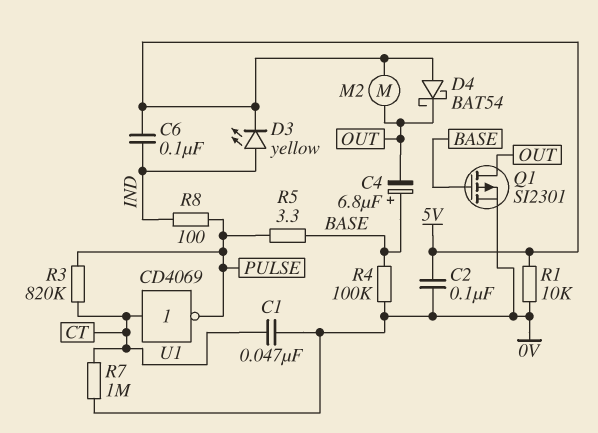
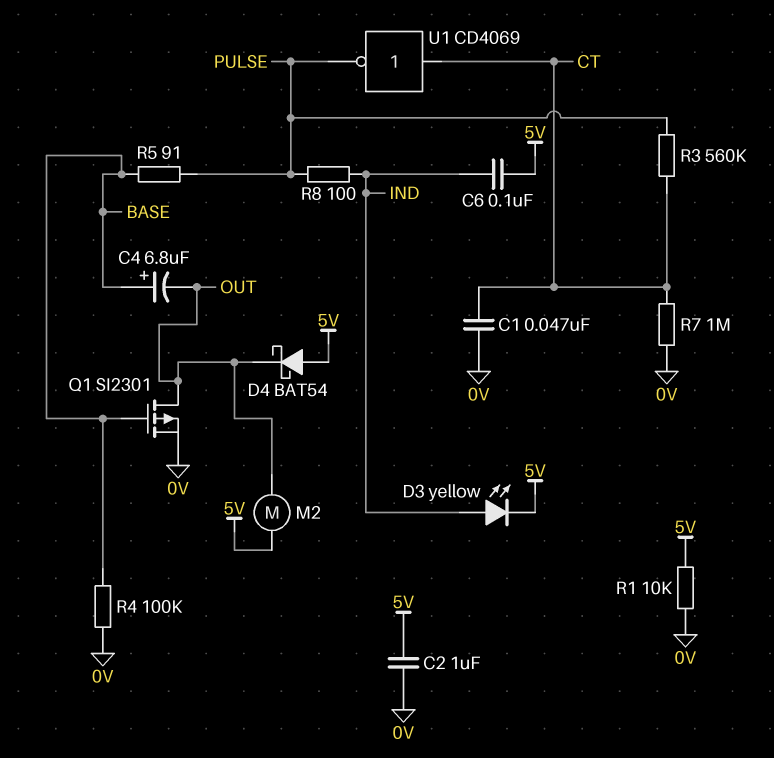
C2: 100nF (0V, 5V) -> 1uF (0V, 5V)
R3: 820k (CT, PULSE) -> 560k (CT, PULSE)
R5: 3.3 (BASE, PULSE) -> 91 (BASE, PULSE)

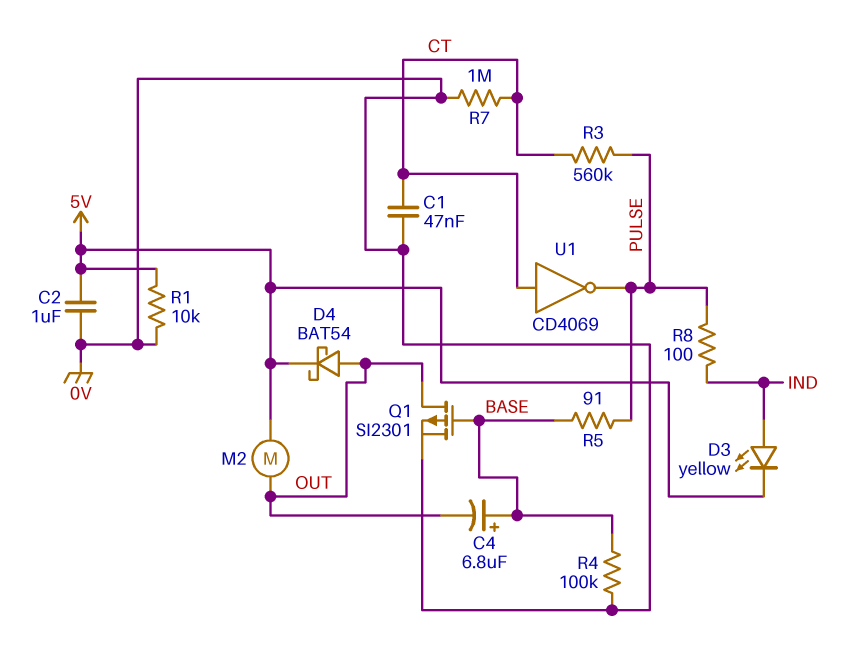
C6: 100nF (5V, IND) -> none
D4: schottky BAT54 (A 5V, K OUT) -> schottky BAT54 (A OUT, K 5V)

